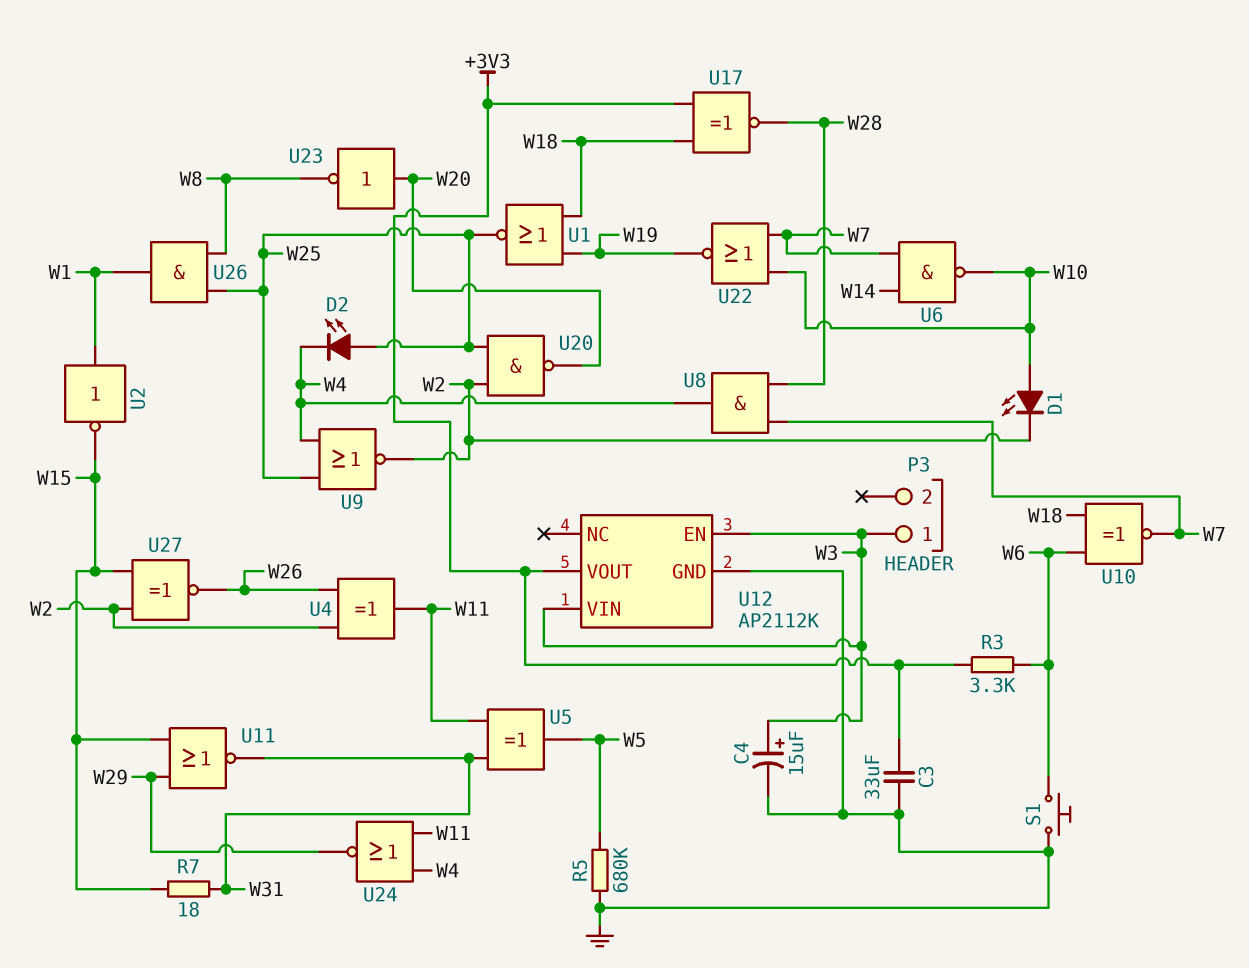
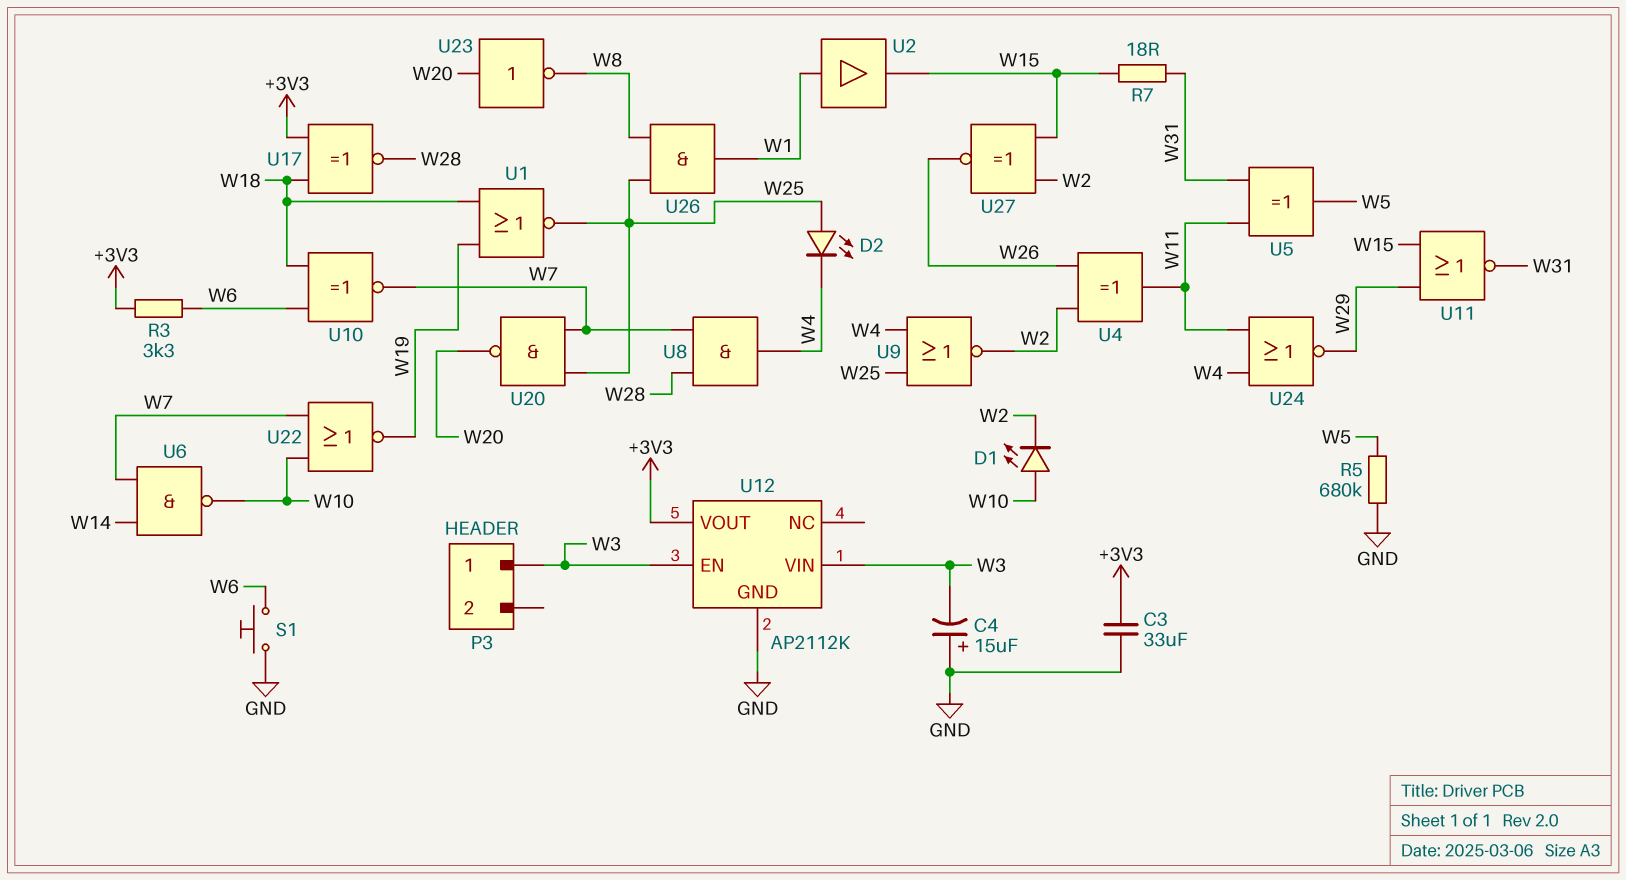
C4: 15uF (plus W3, minus GND) -> 15uF (plus GND, minus W3)
U2: NOT (in W1, out W15) -> buffer (in W1, out W15)
U20: NAND (in W2, in W25, out W20) -> NAND (in W7, in W25, out W20)

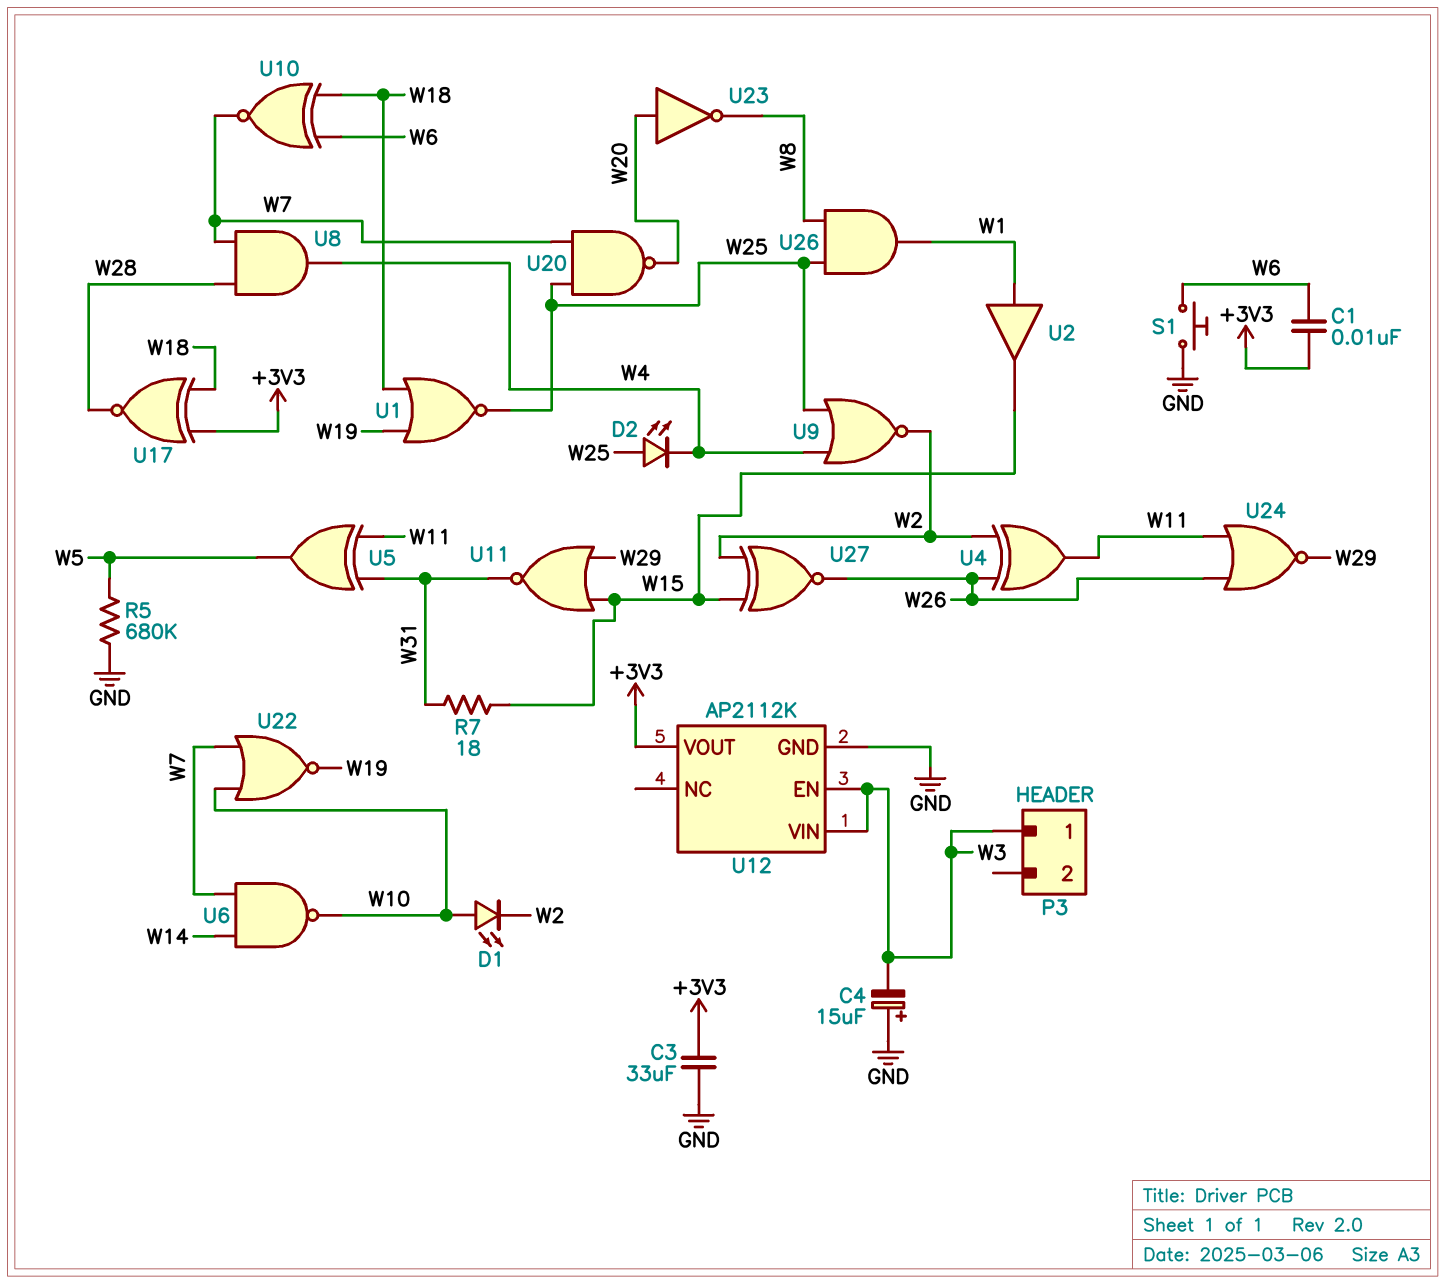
C1: none -> 10nF (+3V3, W6)
R3: 3.3k (+3V3, W6) -> none
U24: NOR (in W4, in W11, out W29) -> NOR (in W11, in W26, out W29)

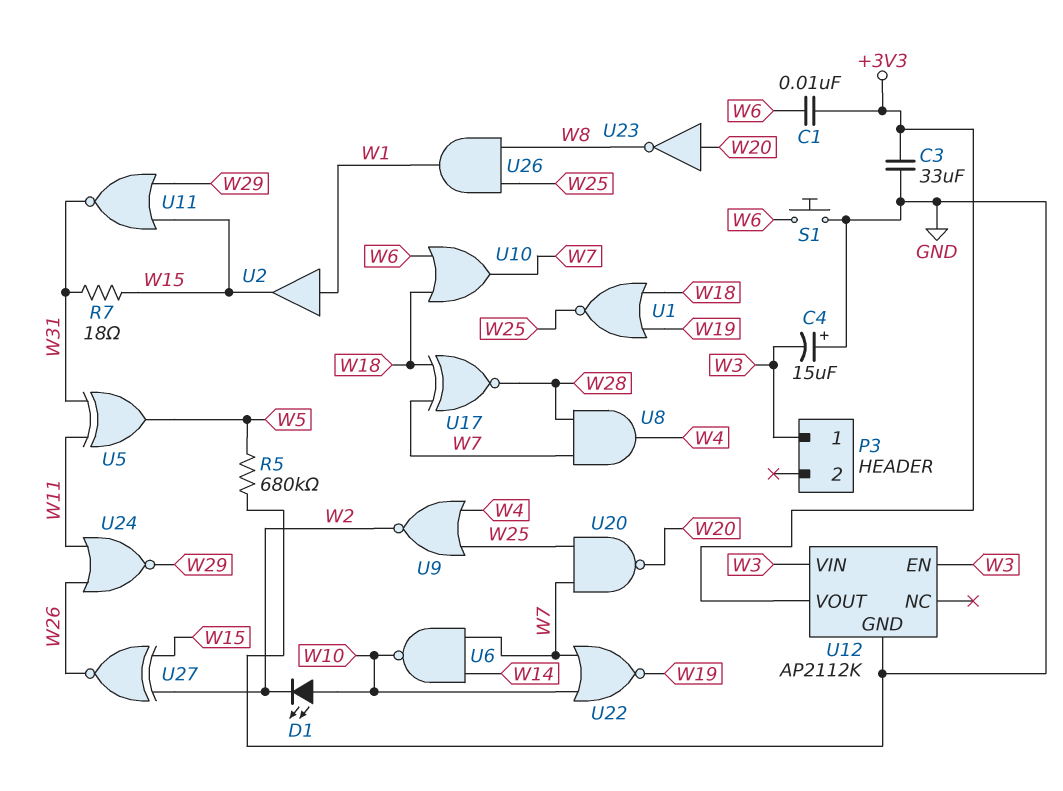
D2: LED (A W25, K W4) -> none
U4: XOR (in W2, in W26, out W11) -> none
U10: XNOR (in W6, in W18, out W7) -> OR (in W6, in W18, out W7)
U17: XNOR (in +3V3, in W18, out W28) -> XNOR (in W7, in W18, out W28)

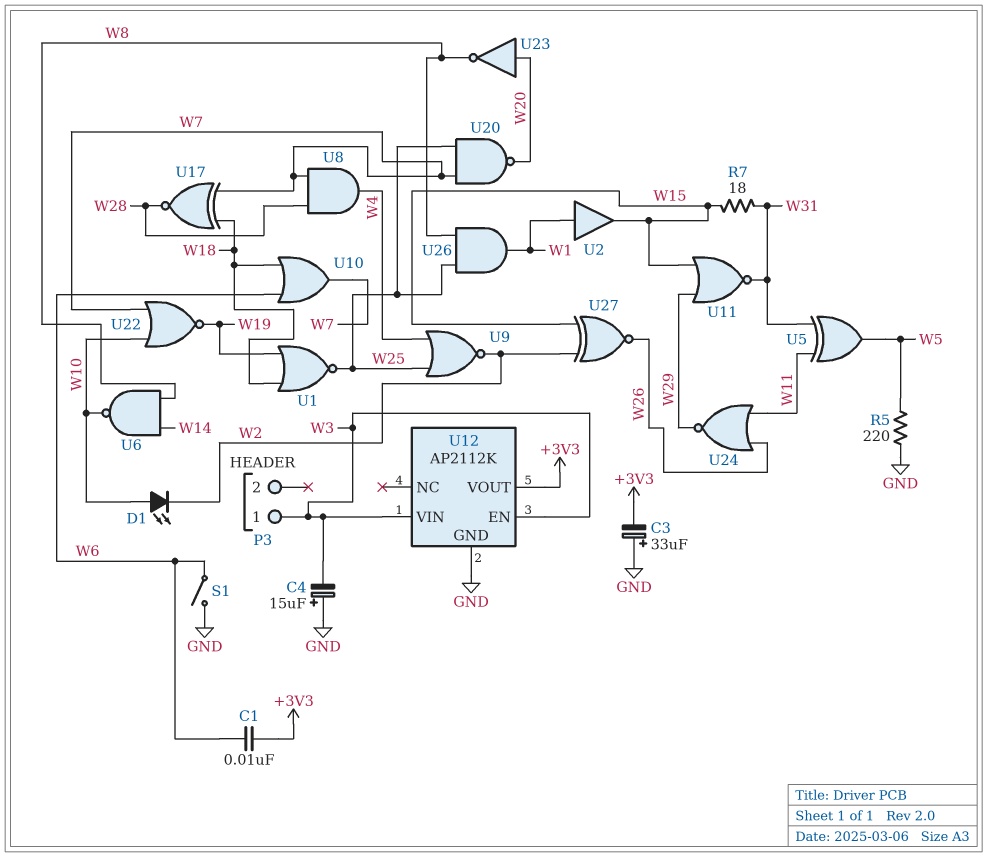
C3: 33uF (+3V3, GND) -> 33uF (plus GND, minus +3V3)
R5: 680k (GND, W5) -> 220 (GND, W5)
S1: button (GND, W6) -> switch (GND, W6)
U6: NAND (in W7, in W14, out W10) -> NAND (in W8, in W14, out W10)

